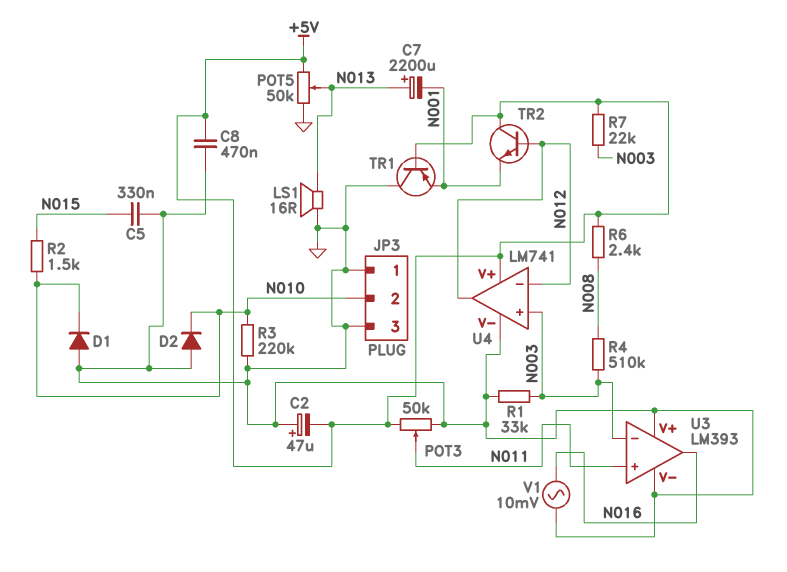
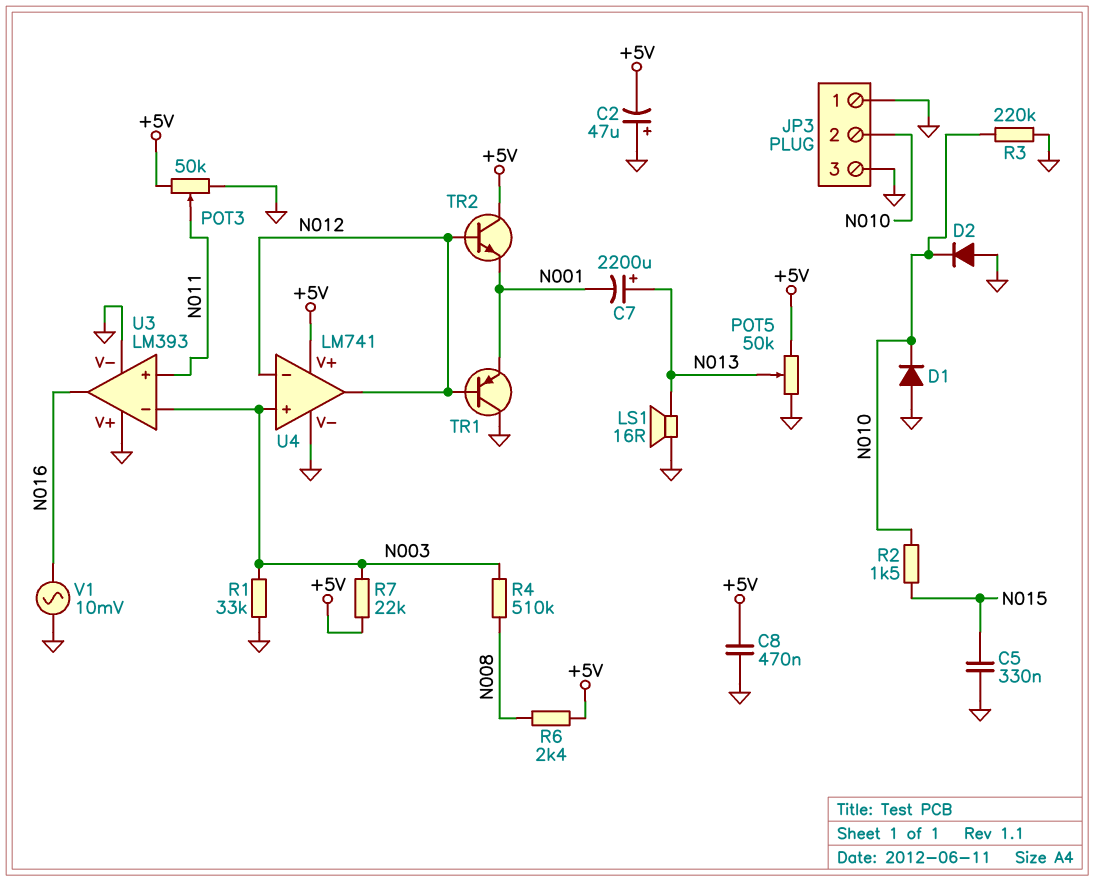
TR1: PNP (B +5V, C GND, E N001) -> PNP (B N012, C GND, E N001)

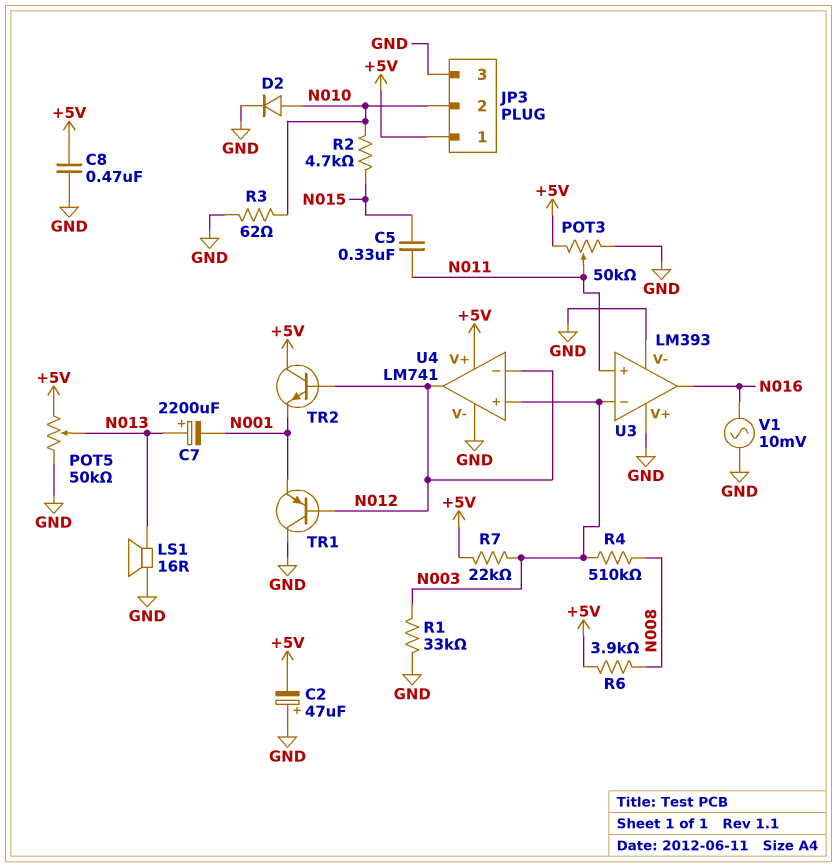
C5: 330nF (GND, N015) -> 330nF (N011, N015)
D1: diode (A GND, K N010) -> none
D2: diode (A GND, K N010) -> diode (A N010, K GND)
JP3 pin 1: GND -> +5V
R2: 1.5k (N010, N015) -> 4.7k (N010, N015)
R3: 220k (GND, N010) -> 62 (GND, N010)
R6: 2.4k (+5V, N008) -> 3.9k (+5V, N008)

